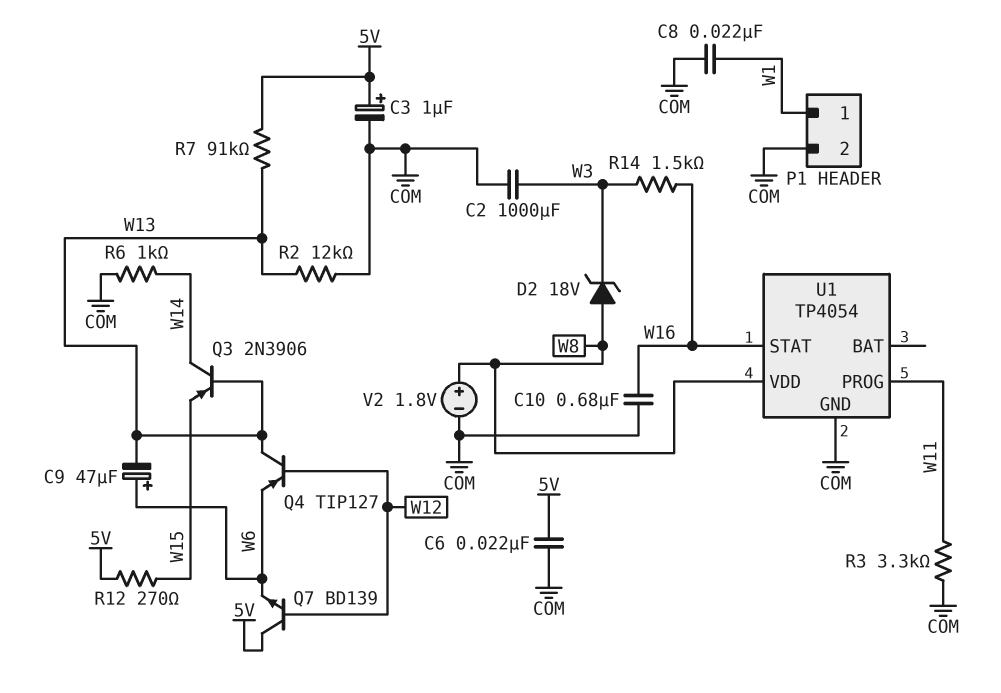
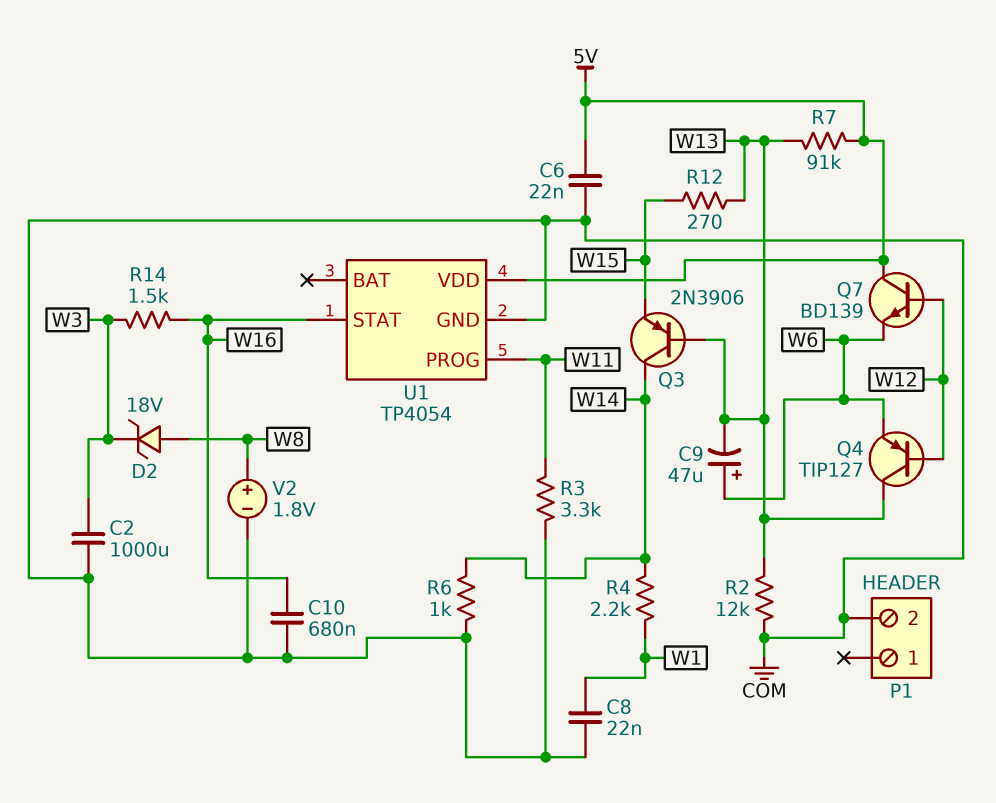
C3: 1uF (plus 5V, minus COM) -> none
P1 pin 1: W1 -> none
R4: none -> 2.2k (W1, W14)
R12: 270 (5V, W15) -> 270 (W13, W15)
U1 pin VDD: W8 -> 5V

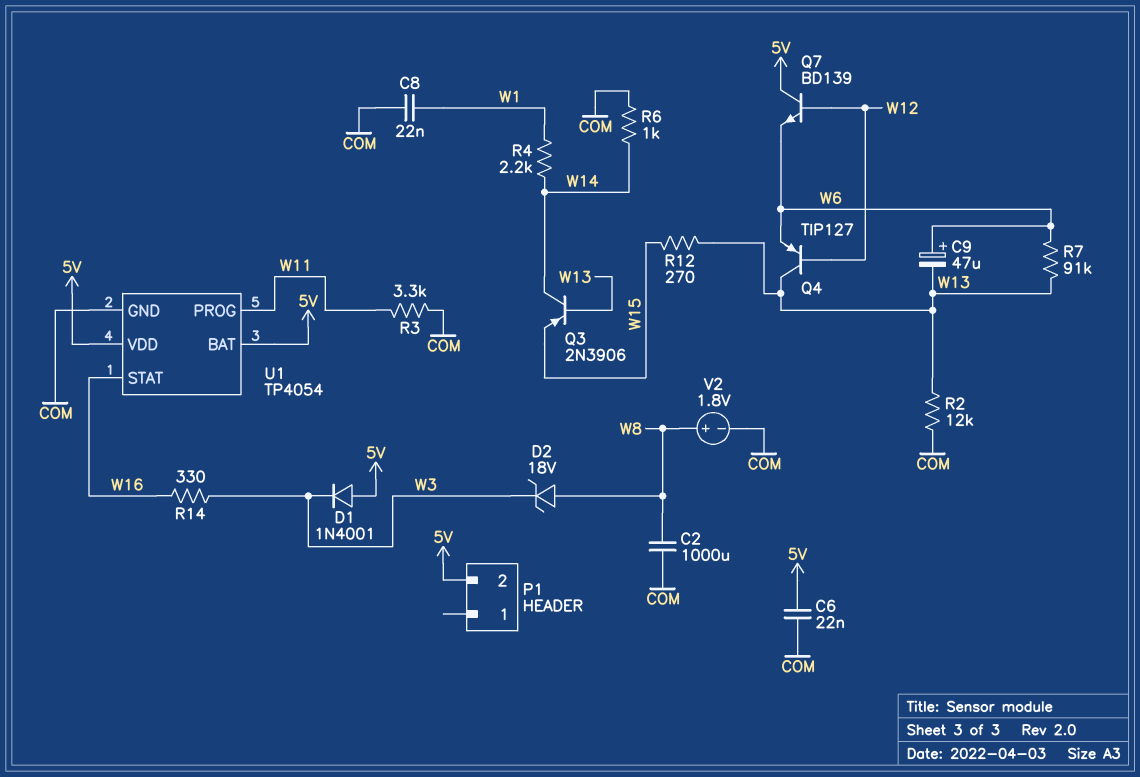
C2: 1000uF (COM, W3) -> 1000uF (COM, W8)
C10: 680nF (COM, W16) -> none
D1: none -> diode 1N4001 (A 5V, K W3)
P1 pin 2: COM -> 5V
R7: 91k (5V, W13) -> 91k (W6, W13)
R14: 1.5k (W3, W16) -> 330 (W3, W16)
U1 pin BAT: none -> 5V

